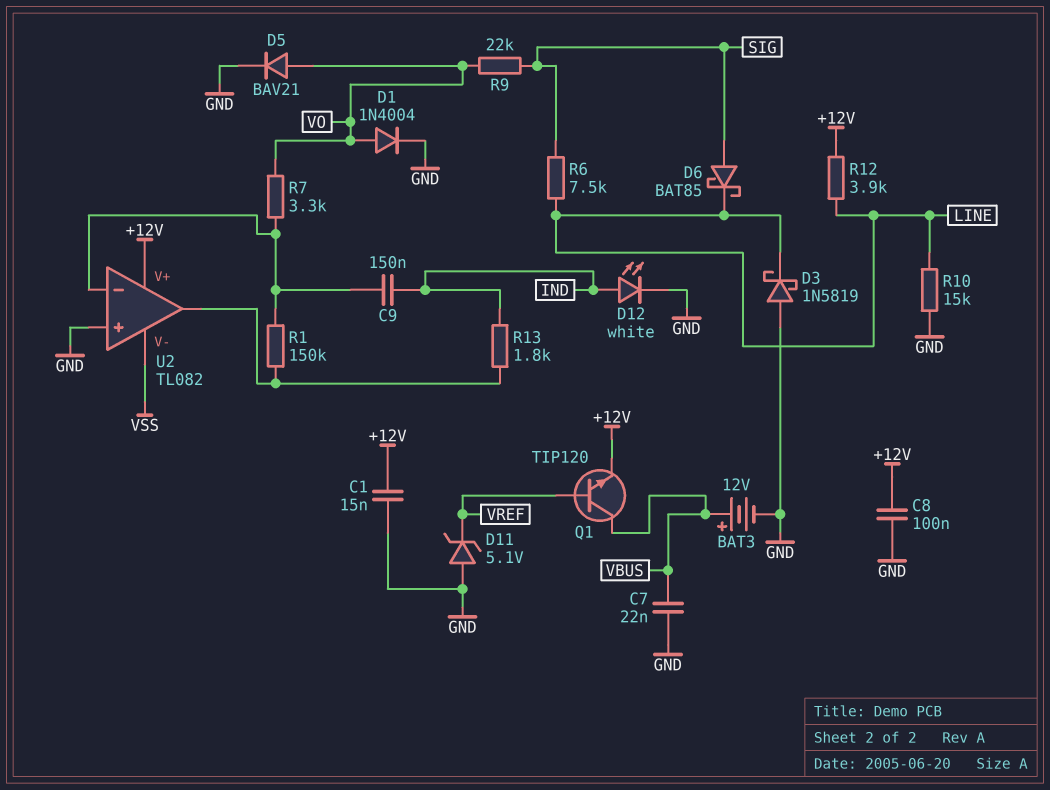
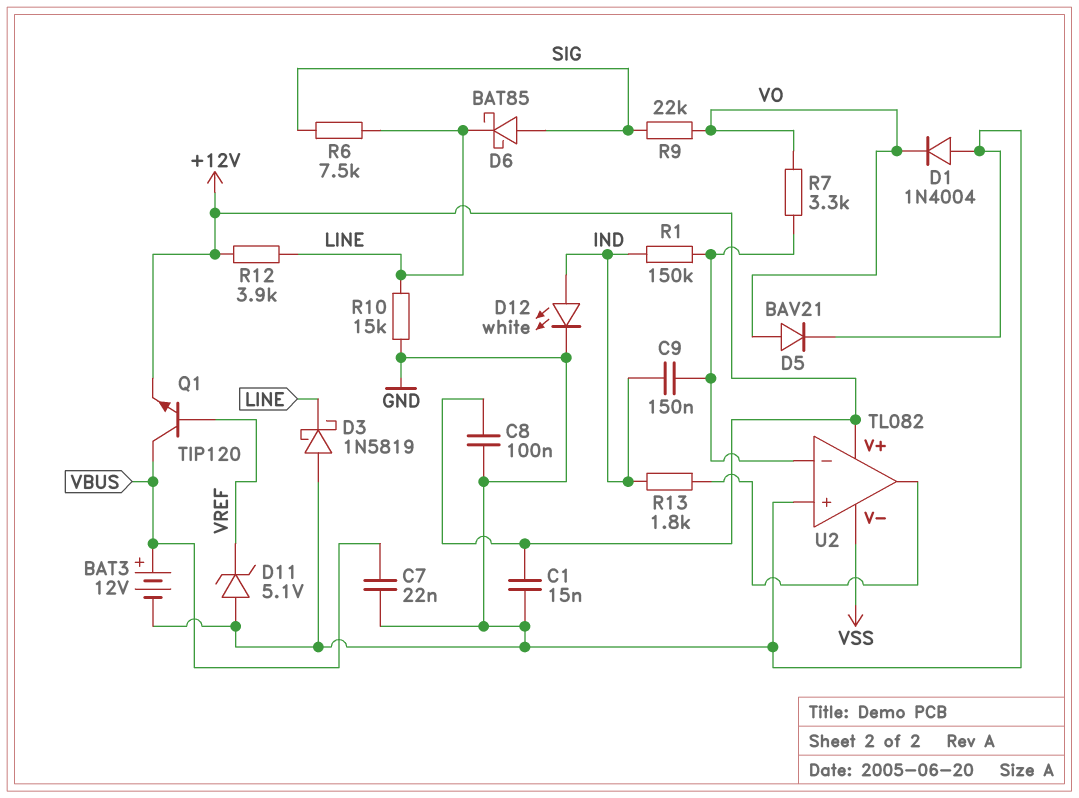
D1: diode 1N4004 (A VO, K GND) -> diode 1N4004 (A GND, K VO)
R1: 150k (U2/in-, U2/out) -> 150k (IND, U2/in-)

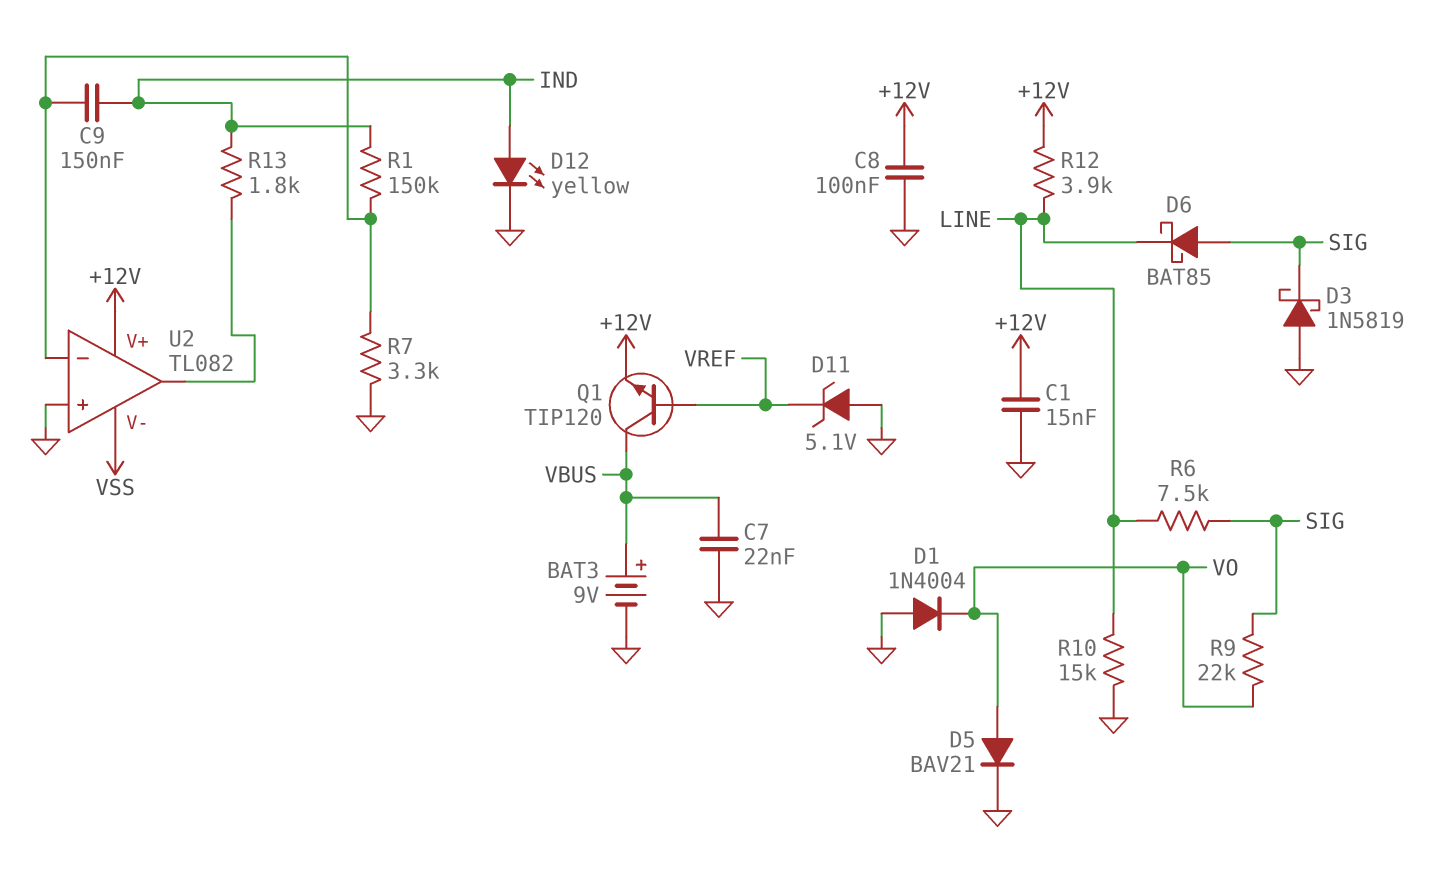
BAT3: 12V (plus VBUS, minus GND) -> 9V (plus VBUS, minus GND)
D3: schottky 1N5819 (A GND, K LINE) -> schottky 1N5819 (A GND, K SIG)
D12: LED white (A IND, K GND) -> LED yellow (A IND, K GND)
R7: 3.3k (U2/in-, VO) -> 3.3k (GND, U2/in-)

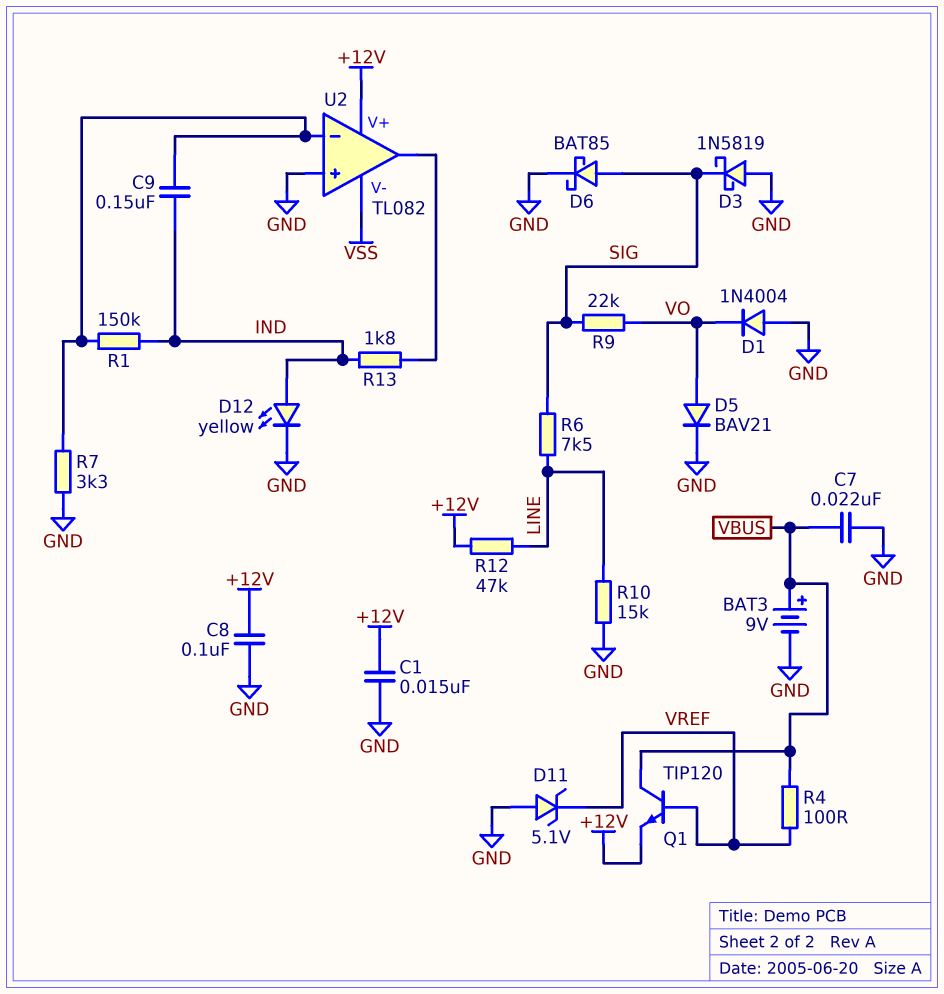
D6: schottky BAT85 (A SIG, K LINE) -> schottky BAT85 (A SIG, K GND)
R4: none -> 100 (VBUS, VREF)
R12: 3.9k (+12V, LINE) -> 47k (+12V, LINE)

